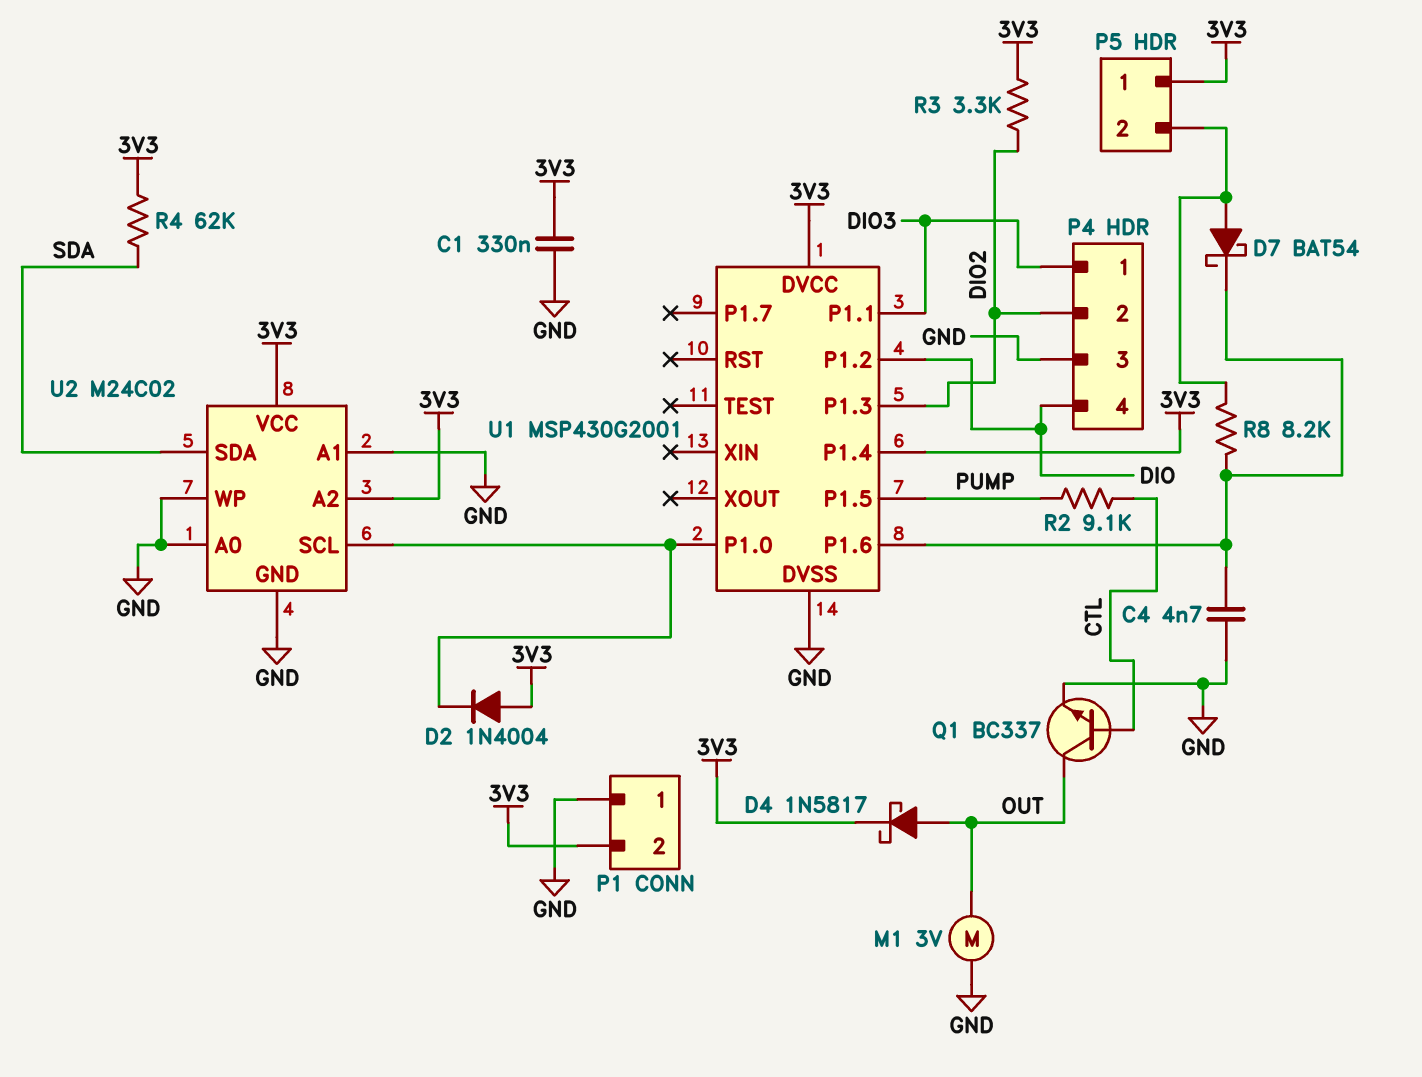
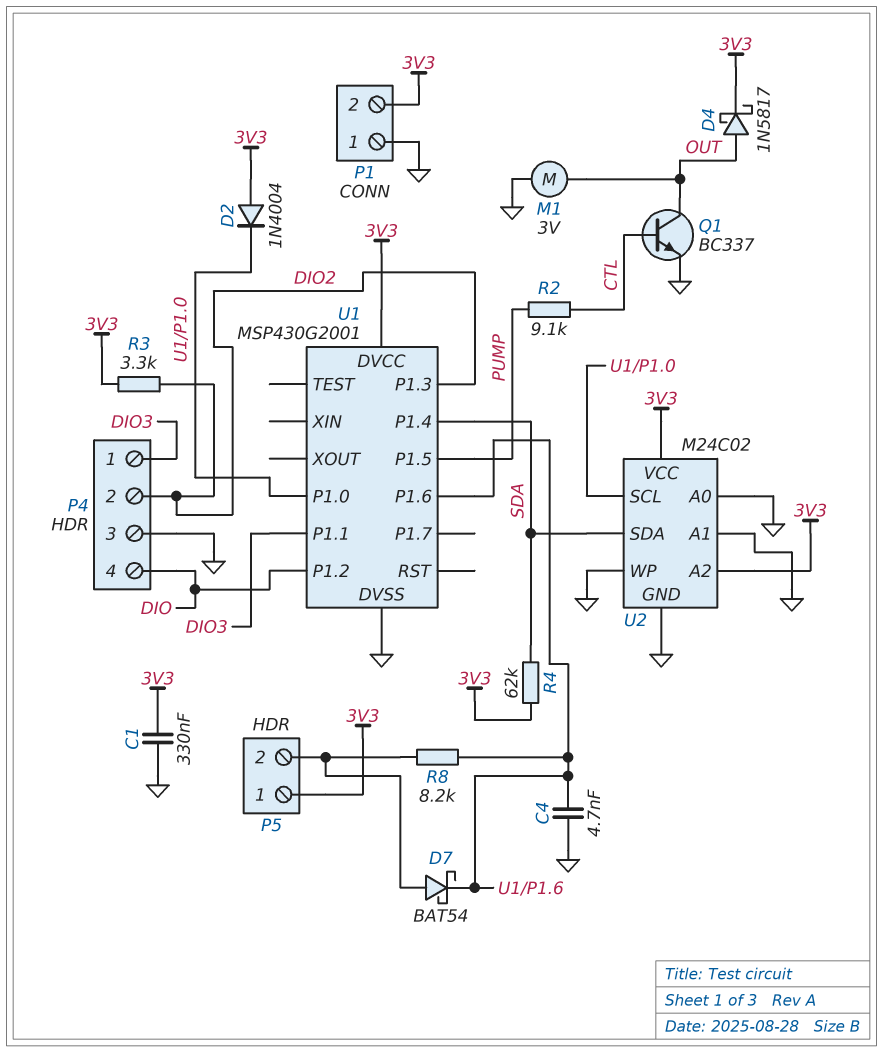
U1 pin P1.4: 3V3 -> SDA

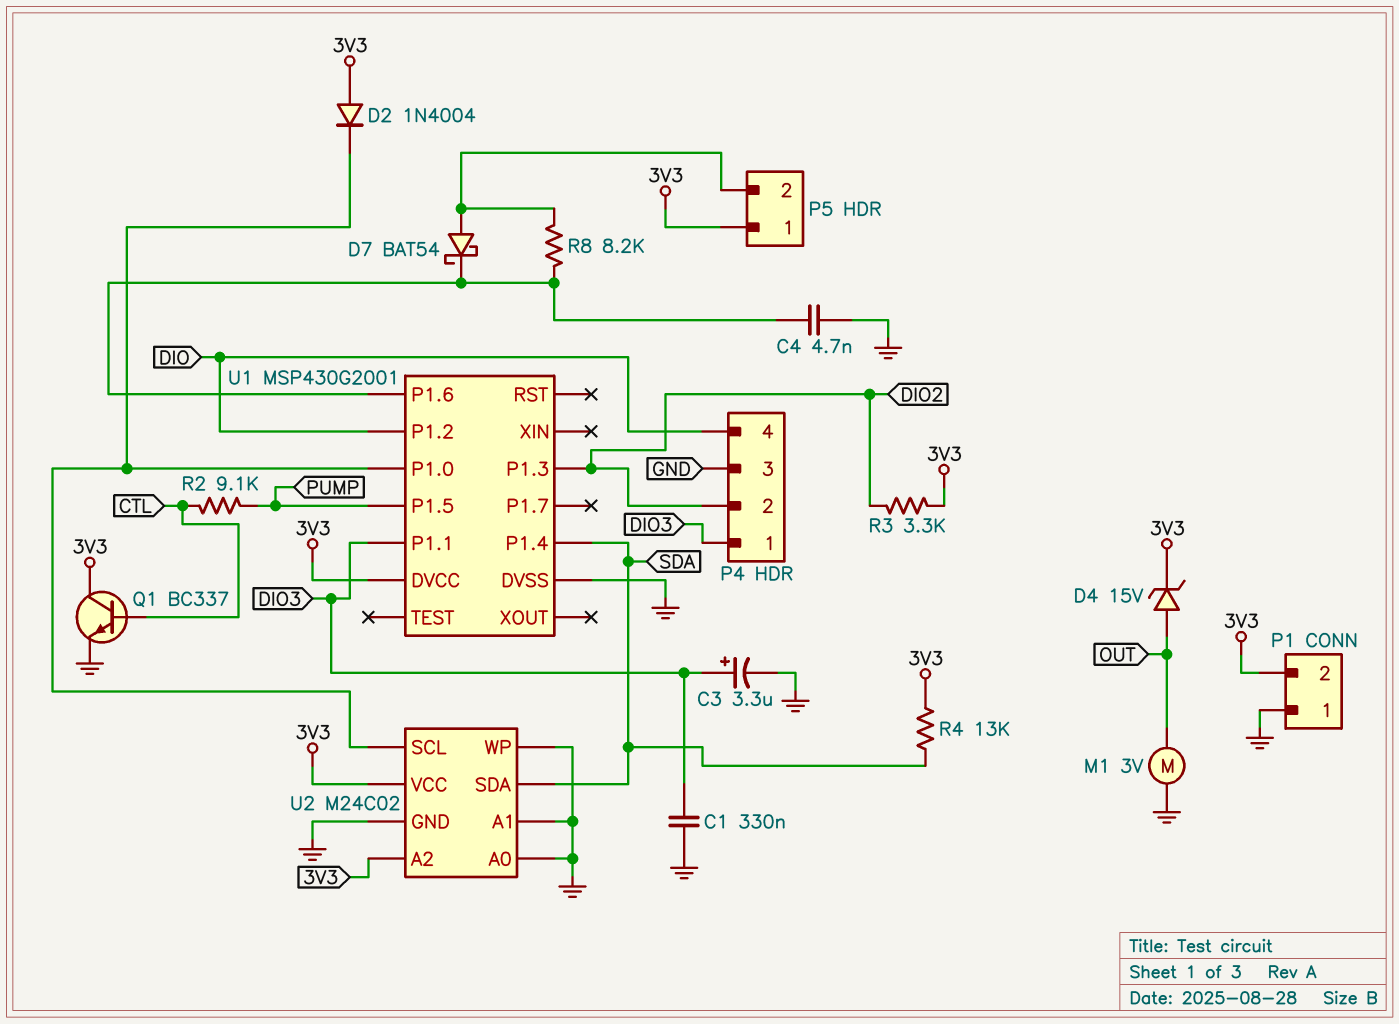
C1: 330nF (3V3, GND) -> 330nF (DIO3, GND)
C3: none -> 3.3uF (plus DIO3, minus GND)
D4: schottky 1N5817 (A OUT, K 3V3) -> zener 15V (A OUT, K 3V3)
Q1: NPN BC337 (B CTL, C OUT, E GND) -> NPN BC337 (B CTL, C 3V3, E GND)
R4: 62k (3V3, SDA) -> 13k (3V3, SDA)

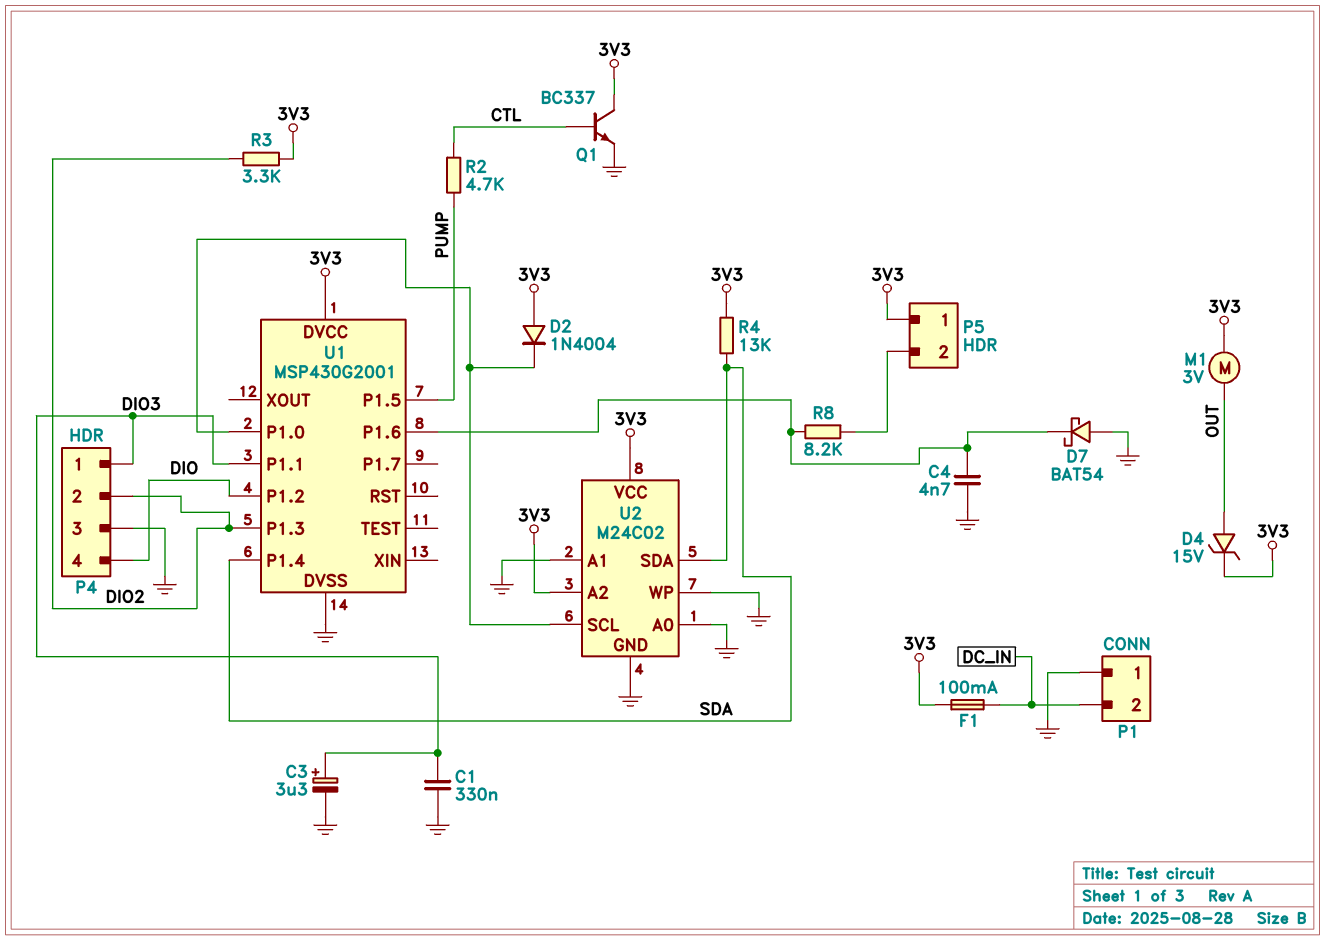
D7: schottky BAT54 (A P5/2, K U1/P1.6) -> schottky BAT54 (A GND, K U1/P1.6)
F1: none -> 100mA (3V3, DC_IN)
M1: motor 3V (GND, OUT) -> motor 3V (3V3, OUT)
P1 pin 2: 3V3 -> DC_IN
R2: 9.1k (CTL, PUMP) -> 4.7k (CTL, PUMP)

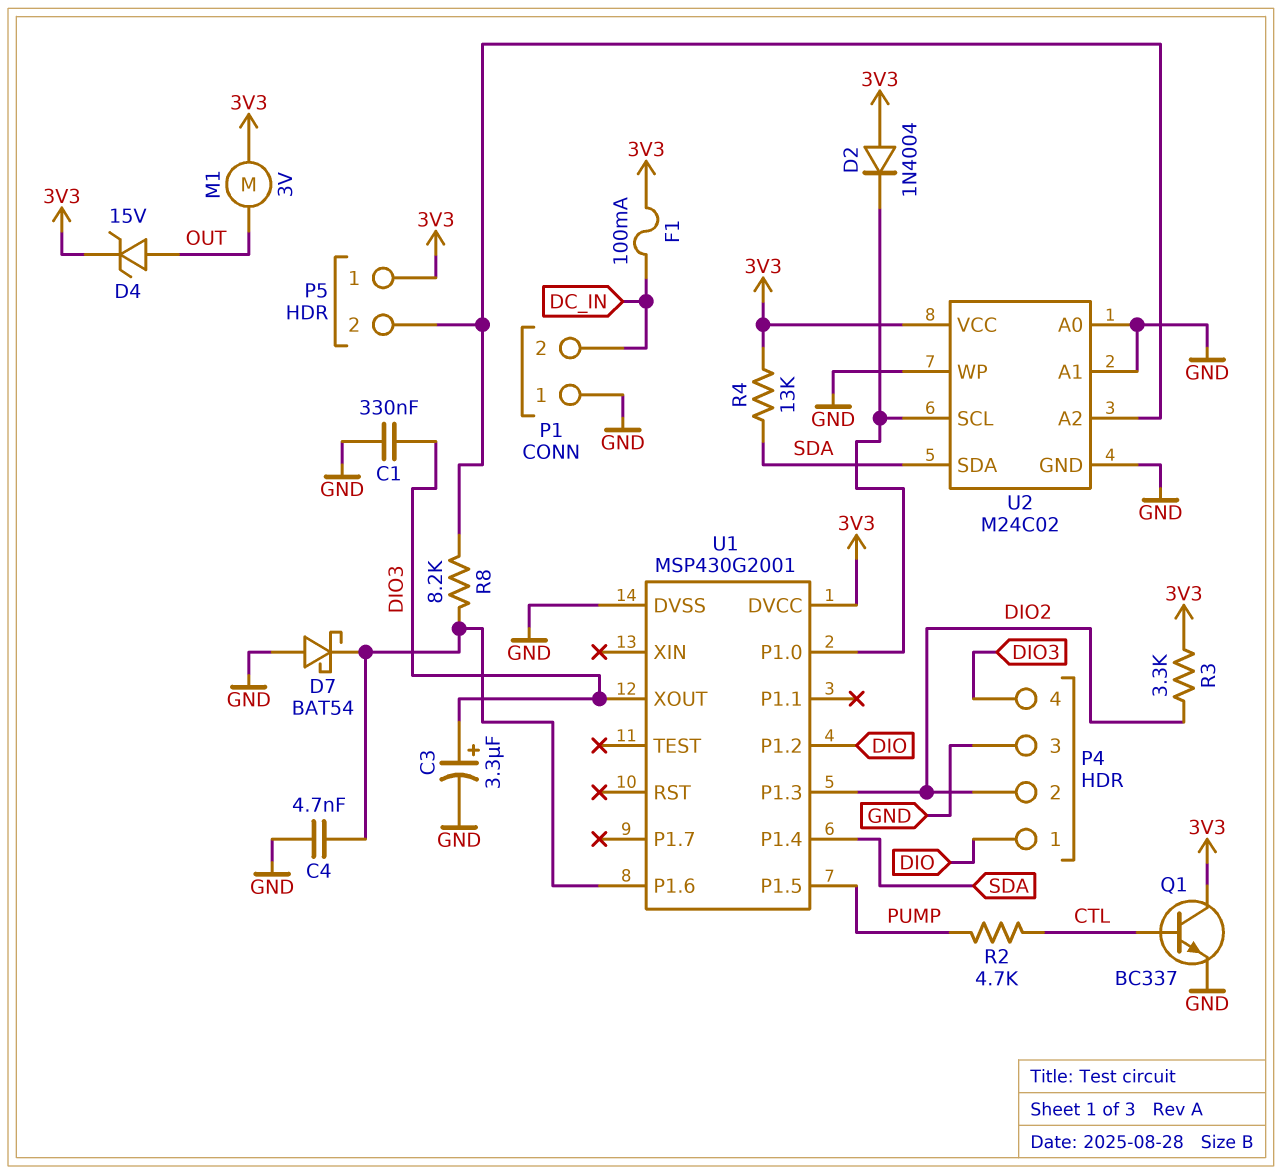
P4 pin 1: DIO3 -> DIO
P4 pin 4: DIO -> DIO3
U1 pin P1.1: DIO3 -> none
U1 pin XOUT: none -> DIO3
U2 pin A2: 3V3 -> P5/2

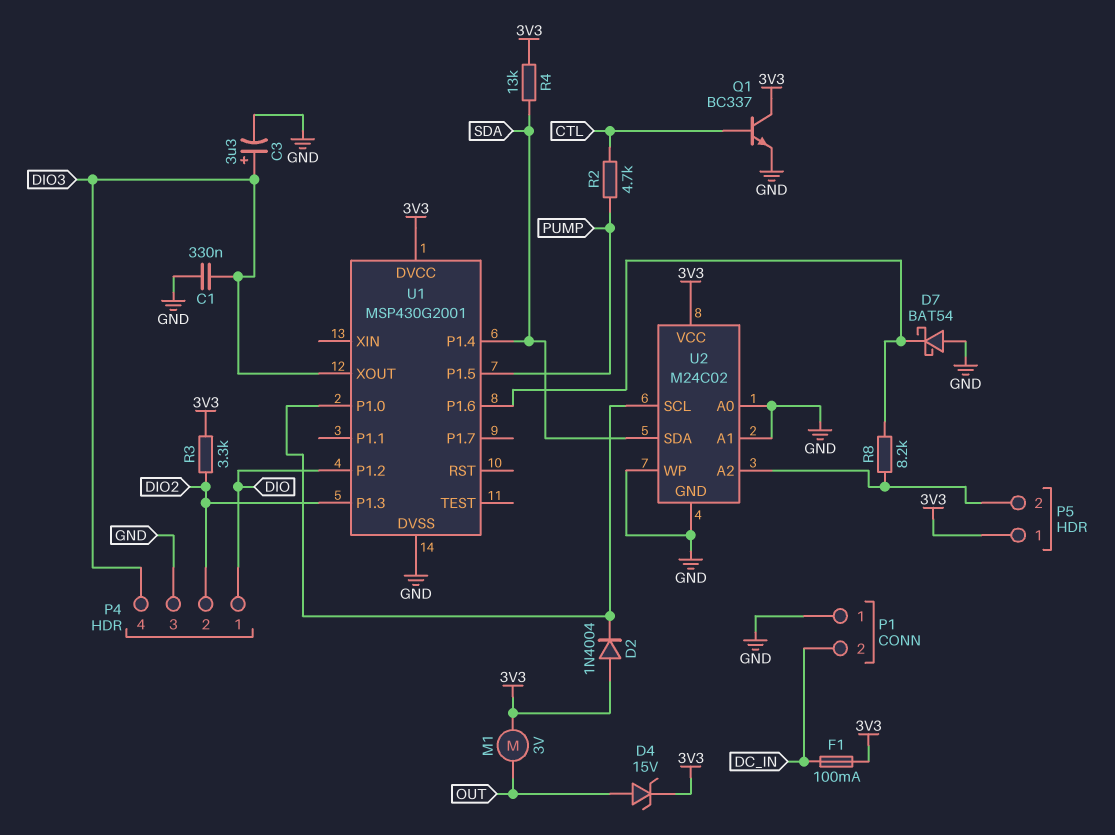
C4: 4.7nF (GND, U1/P1.6) -> none

